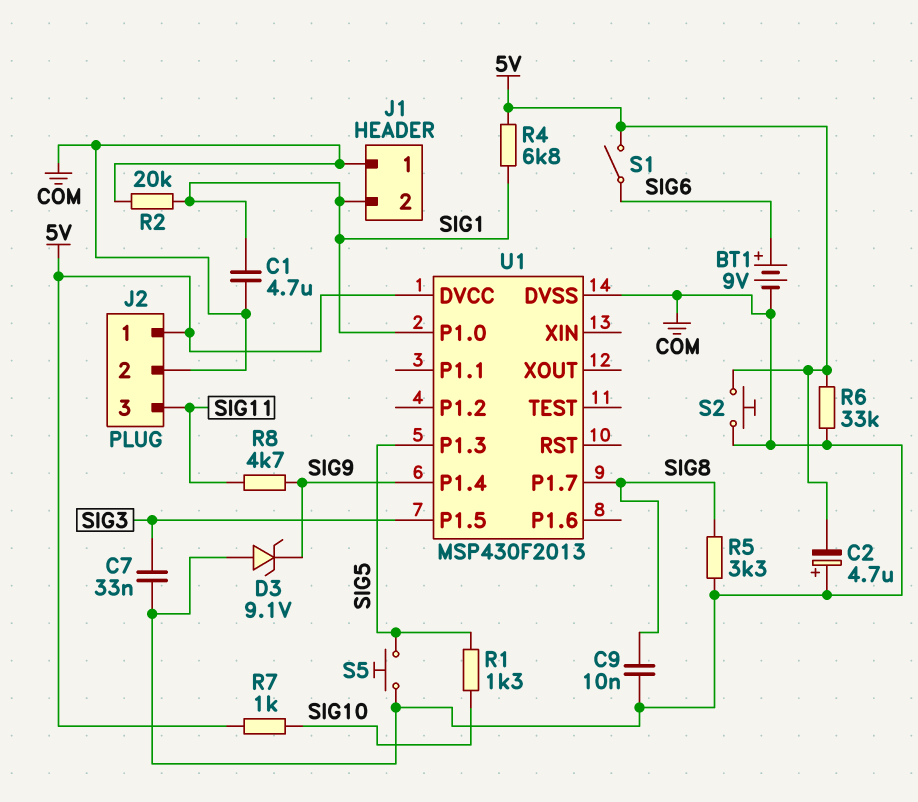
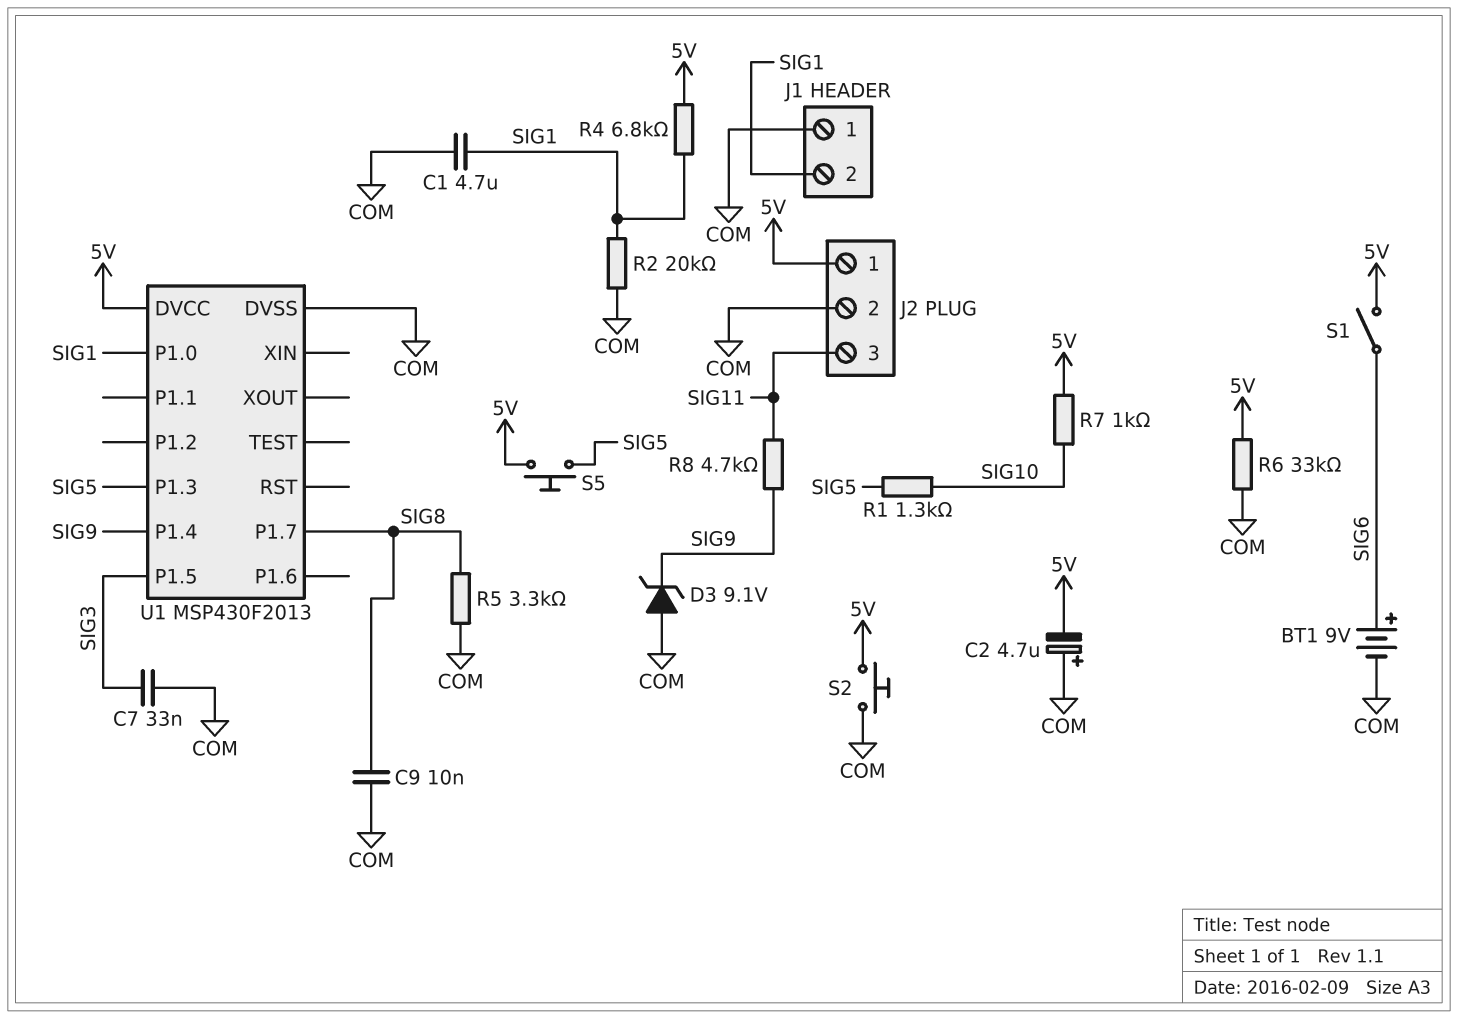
S5: button (COM, SIG5) -> button (5V, SIG5)

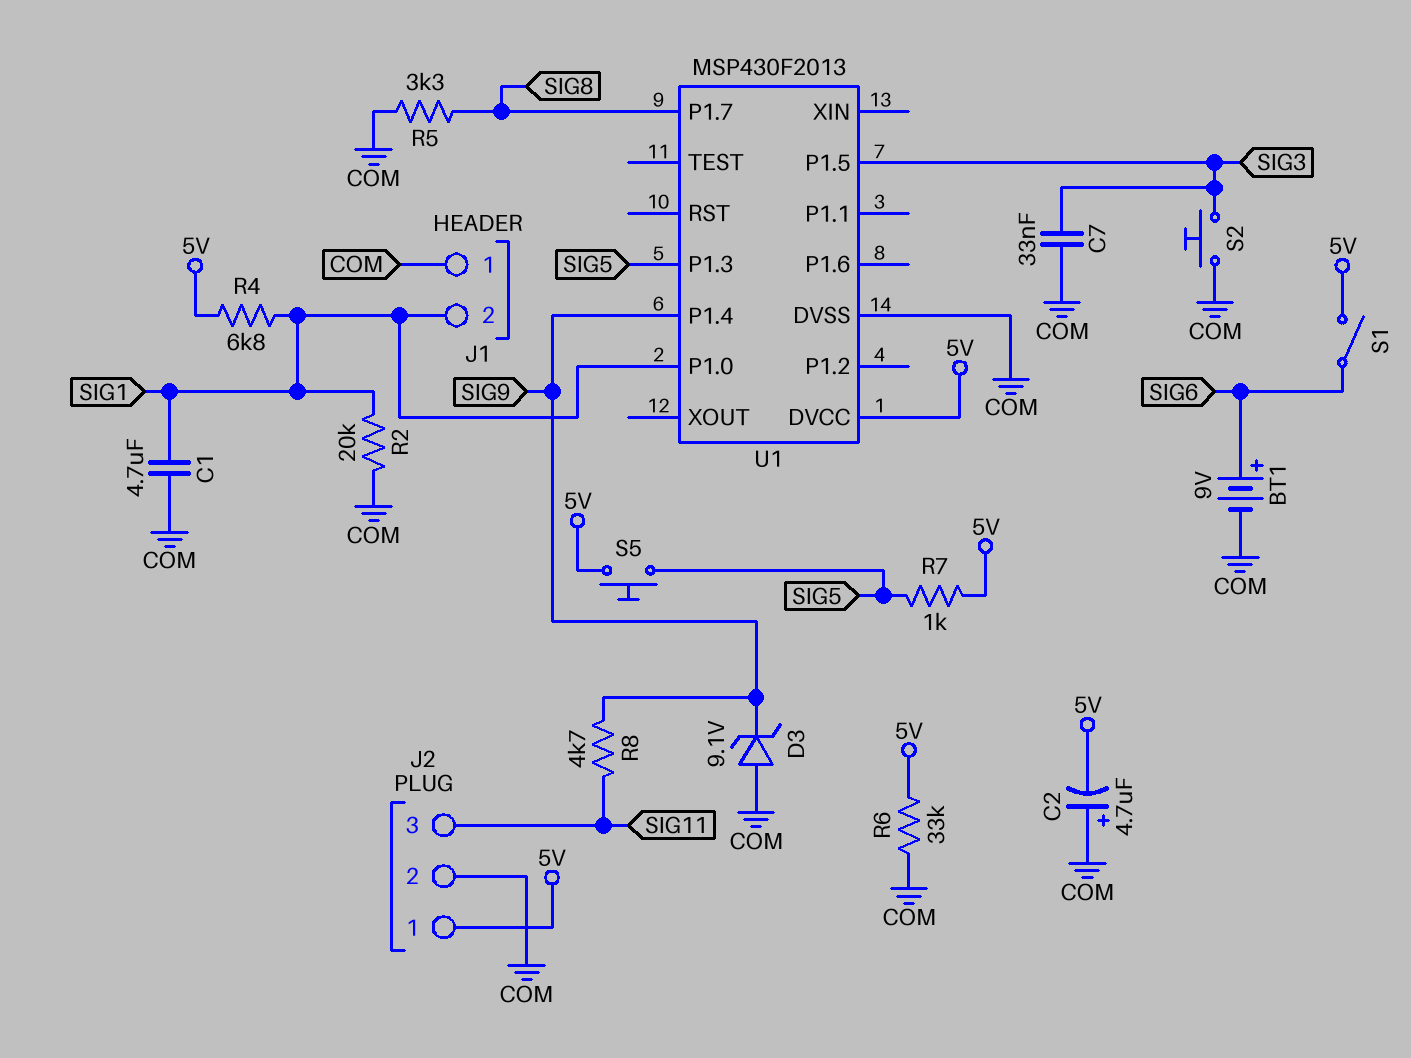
C9: 10nF (COM, SIG8) -> none
R1: 1.3k (SIG5, SIG10) -> none
R7: 1k (5V, SIG10) -> 1k (5V, SIG5)
S2: button (5V, COM) -> button (COM, SIG3)

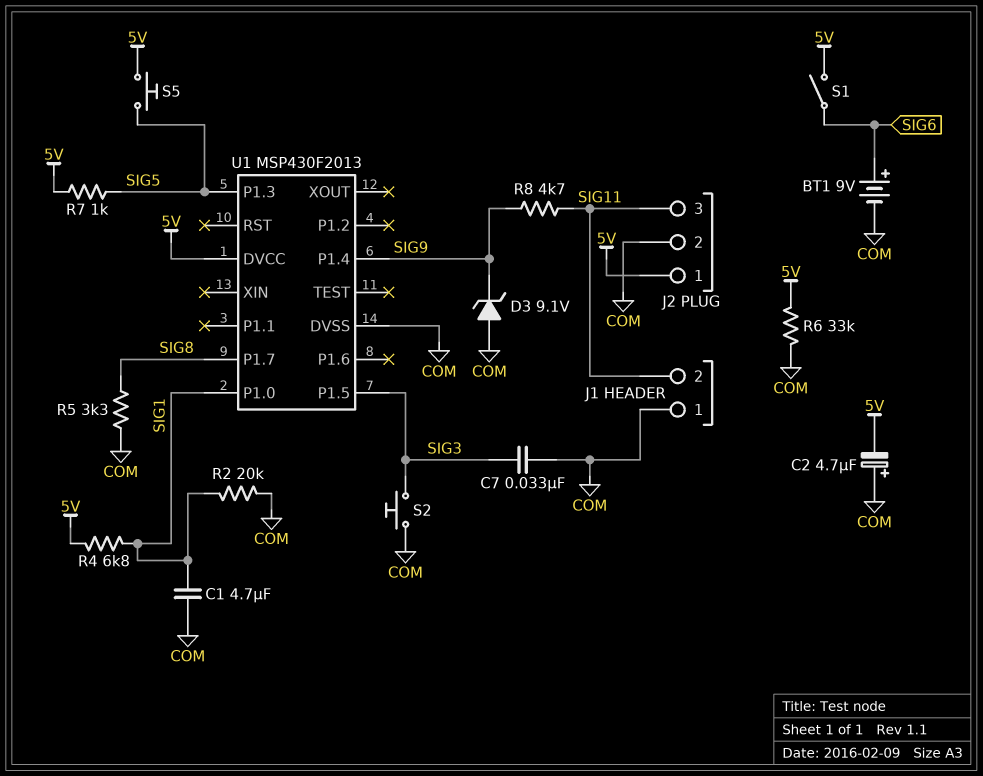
J1 pin 2: SIG1 -> SIG11

